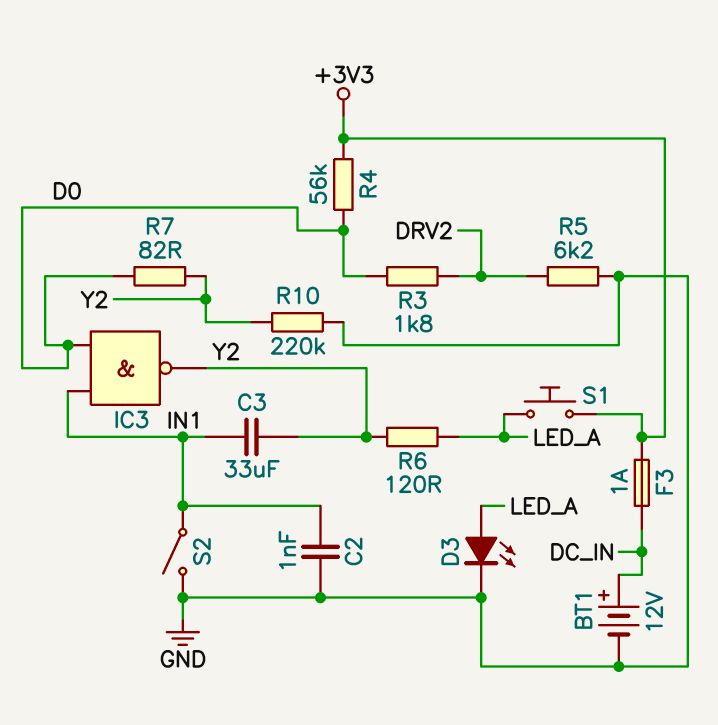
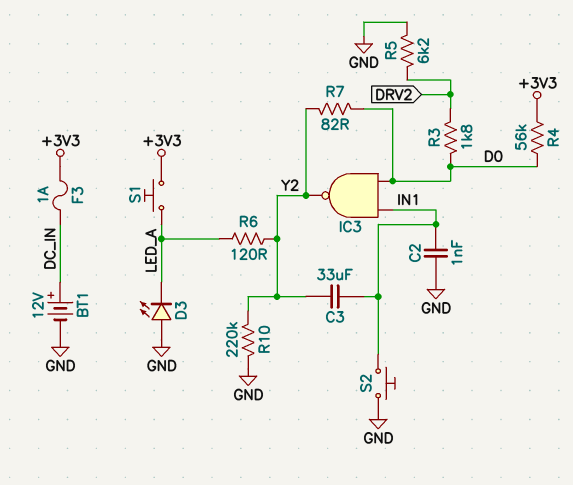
D3: LED (A LED_A, K GND) -> LED (A GND, K LED_A)
S2: switch (GND, IN1) -> button (GND, IN1)

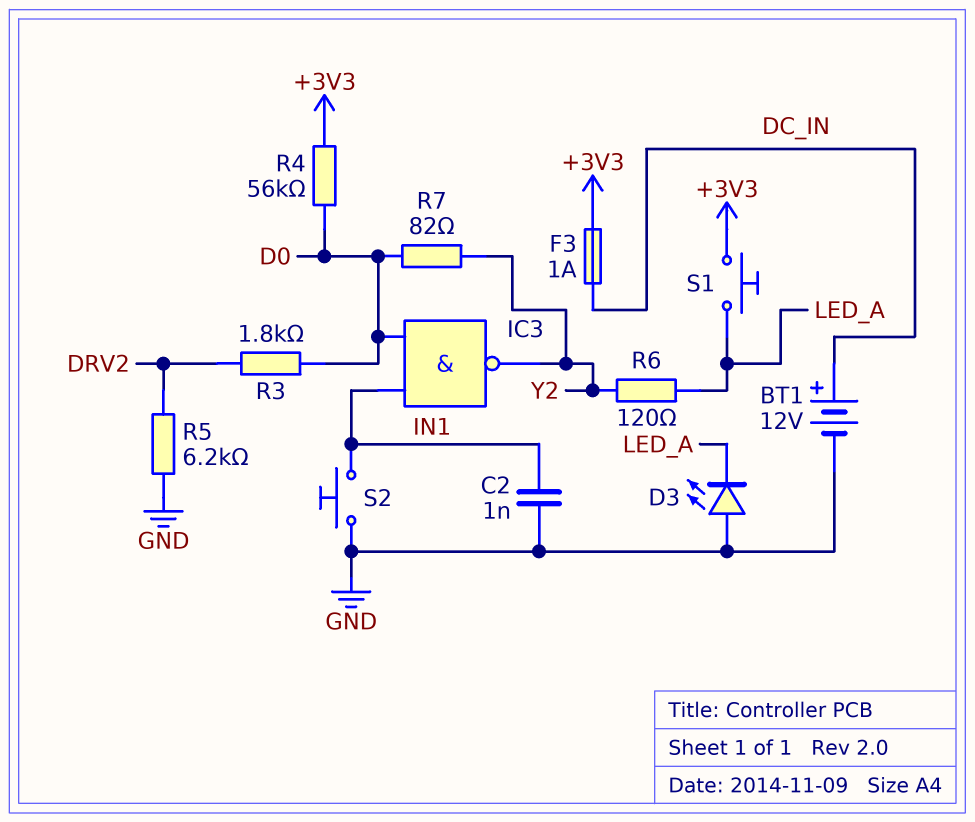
C3: 33uF (IN1, Y2) -> none
R10: 220k (GND, Y2) -> none

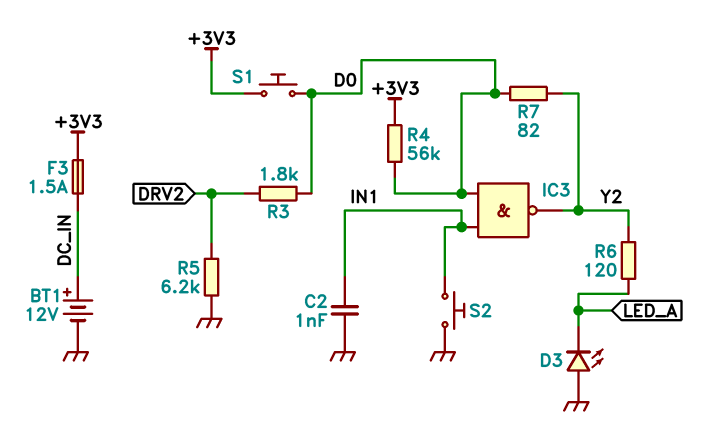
F3: 1A (+3V3, DC_IN) -> 1.5A (+3V3, DC_IN)
S1: button (+3V3, LED_A) -> button (+3V3, D0)

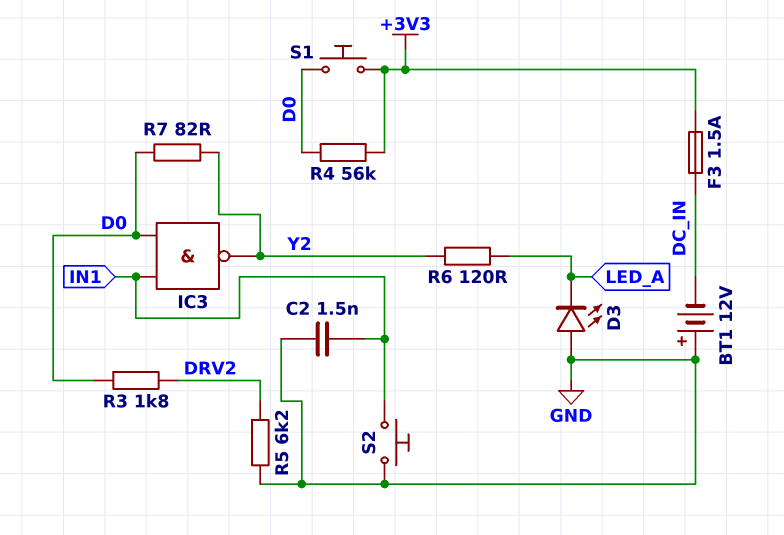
BT1: 12V (plus DC_IN, minus GND) -> 12V (plus GND, minus DC_IN)
C2: 1nF (GND, IN1) -> 1.5nF (GND, IN1)

